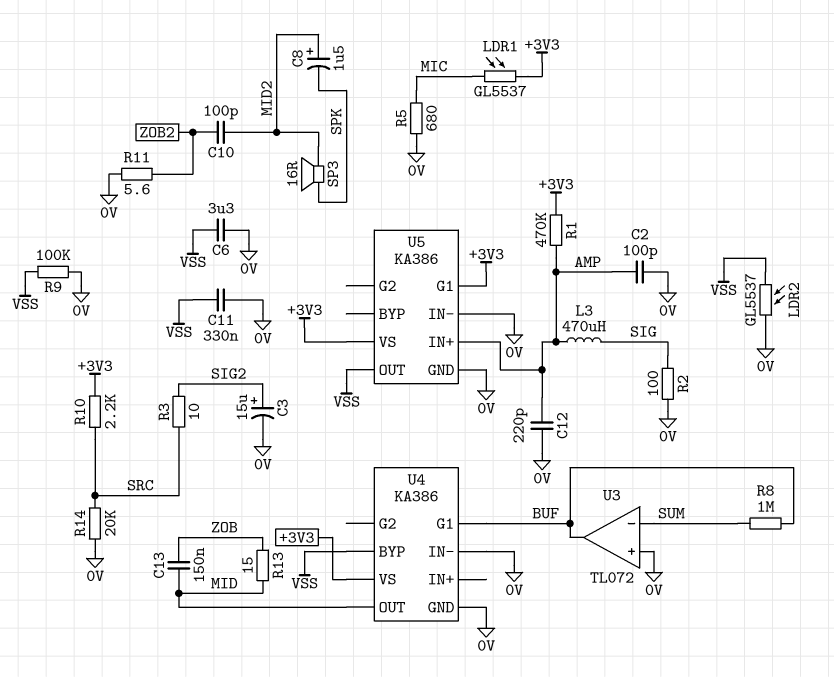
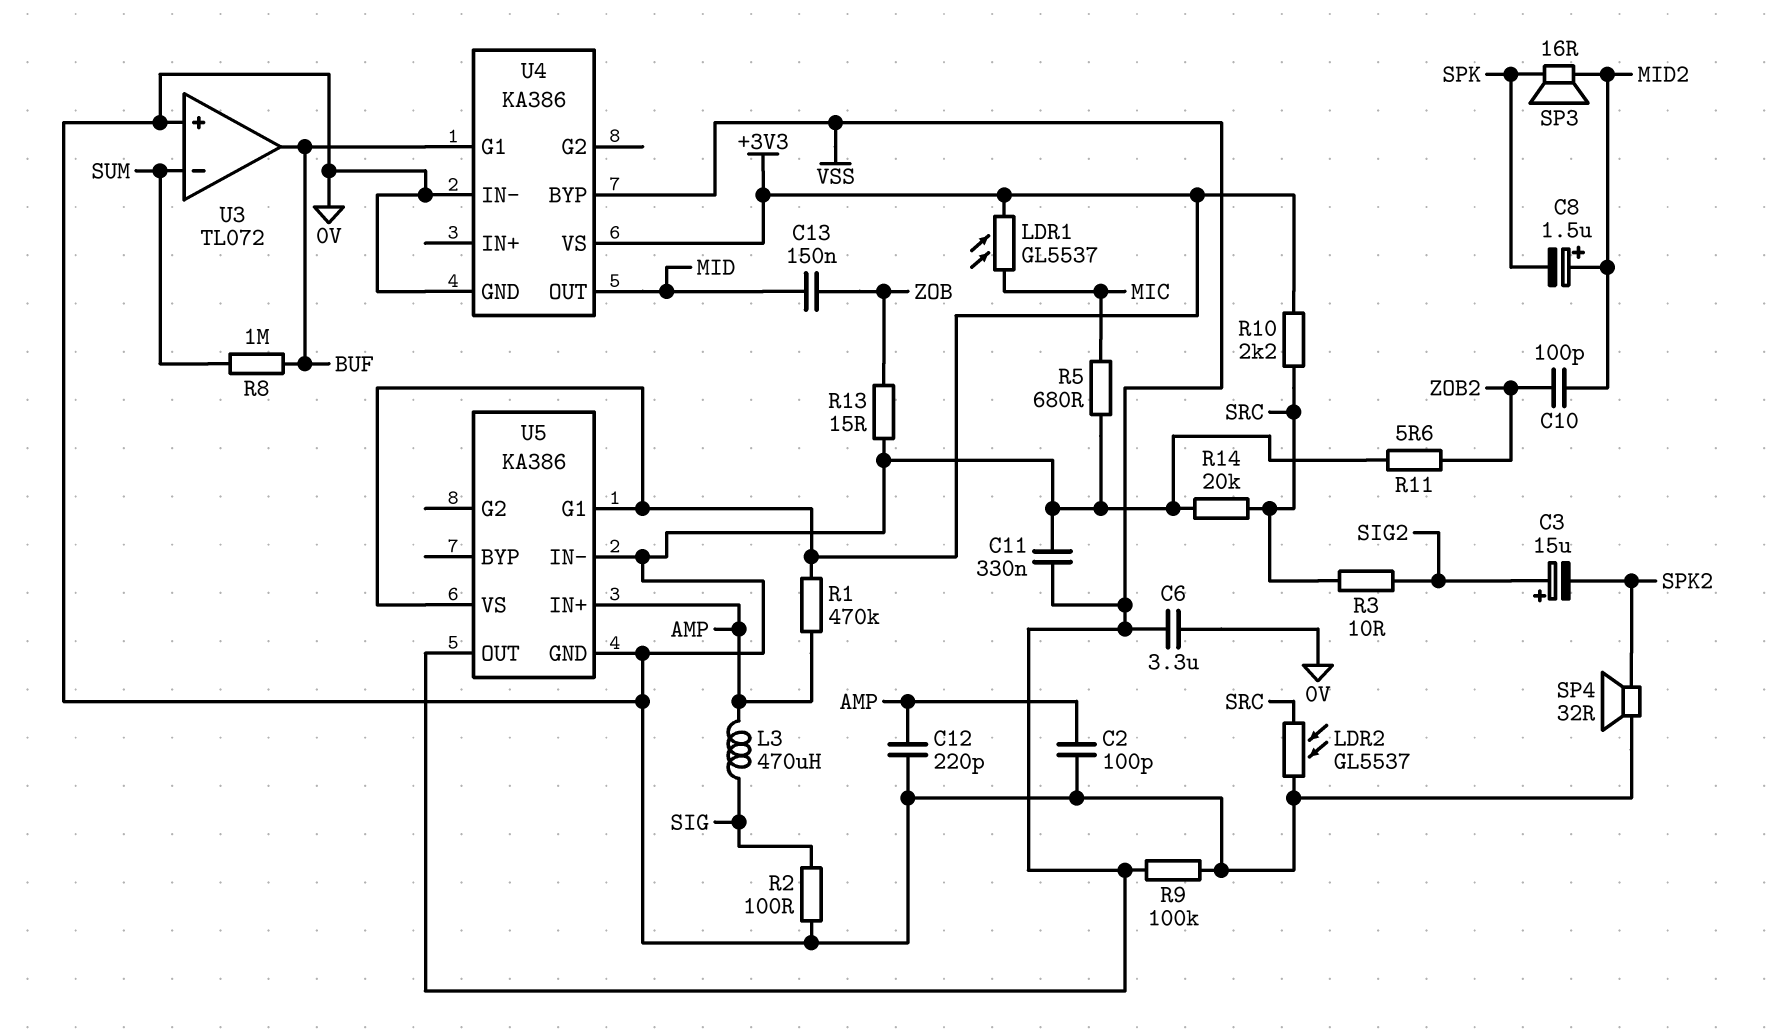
C3: 15uF (plus SIG2, minus 0V) -> 15uF (plus SIG2, minus SPK2)
LDR2: GL5537 (0V, VSS) -> GL5537 (0V, SRC)
R13: 15 (MID, ZOB) -> 15 (0V, ZOB)
SP4: none -> speaker 32R (0V, SPK2)

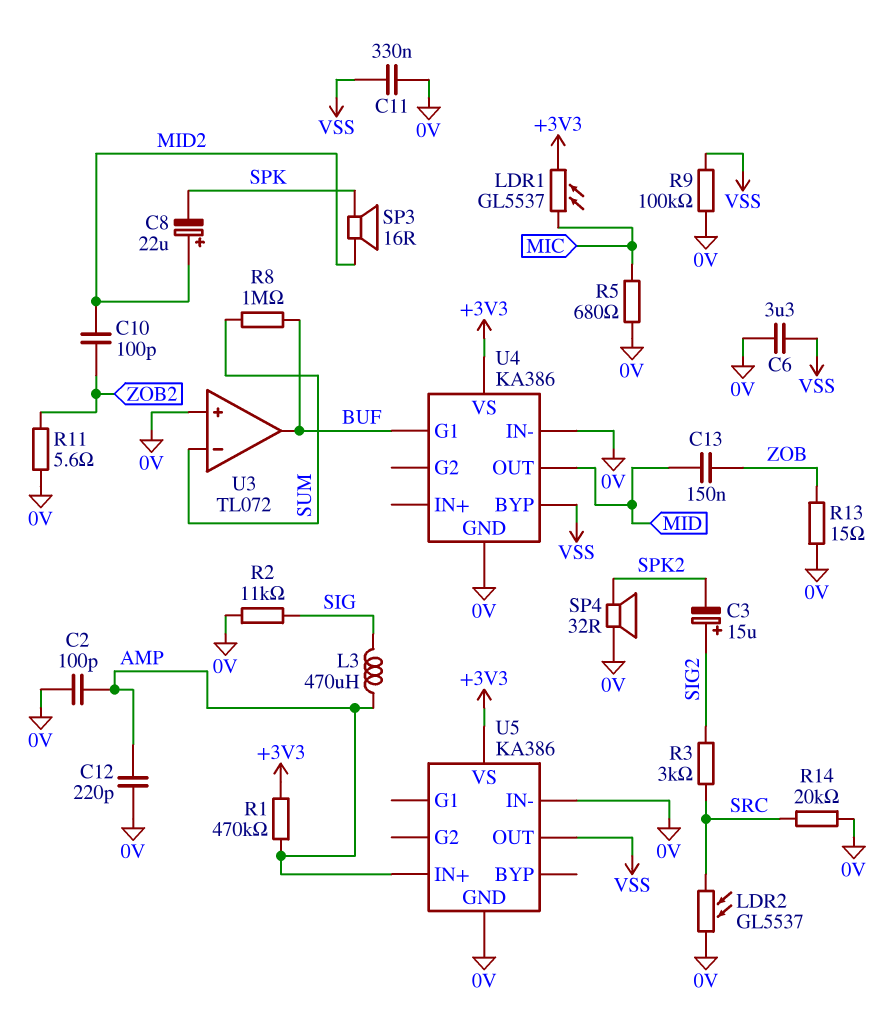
C8: 1.5uF (plus MID2, minus SPK) -> 22uF (plus MID2, minus SPK)
R2: 100 (0V, SIG) -> 11k (0V, SIG)
R3: 10 (SIG2, SRC) -> 3k (SIG2, SRC)
R10: 2.2k (+3V3, SRC) -> none
U5 pin G1: +3V3 -> none

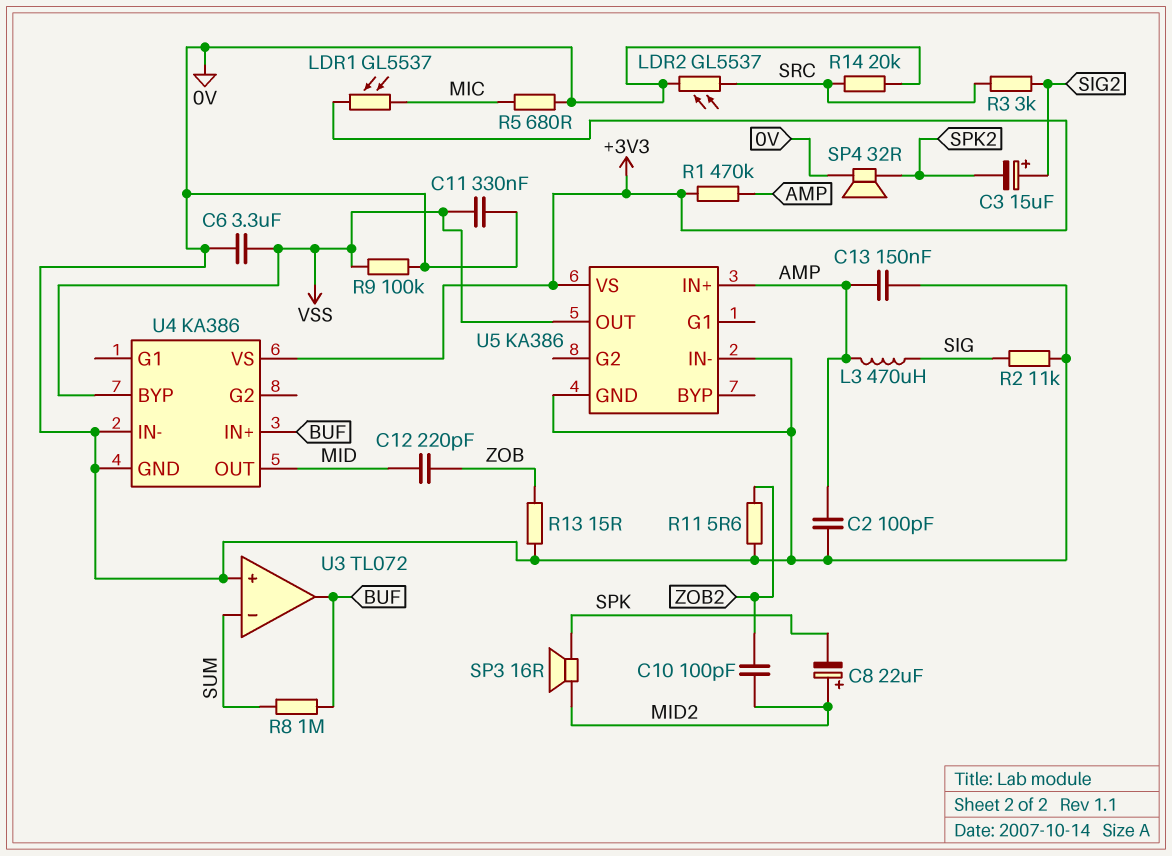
C12: 220pF (0V, AMP) -> 220pF (MID, ZOB)
C13: 150nF (MID, ZOB) -> 150nF (0V, AMP)
U4 pin G1: BUF -> none
U4 pin IN+: none -> BUF

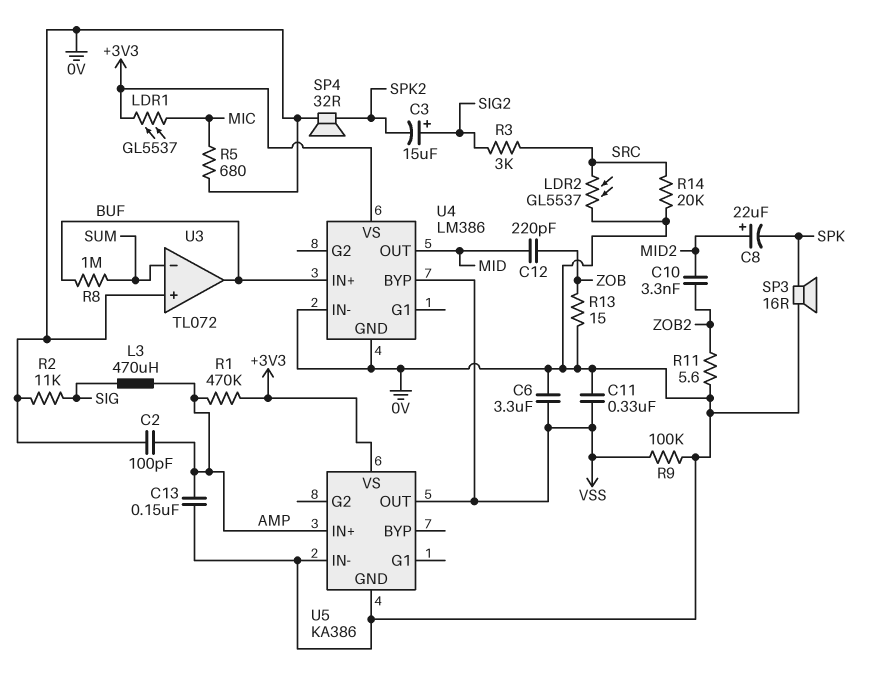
C10: 100pF (MID2, ZOB2) -> 3.3nF (MID2, ZOB2)
SP3: speaker 16R (MID2, SPK) -> speaker 16R (0V, SPK)
U4: KA386 -> LM386

